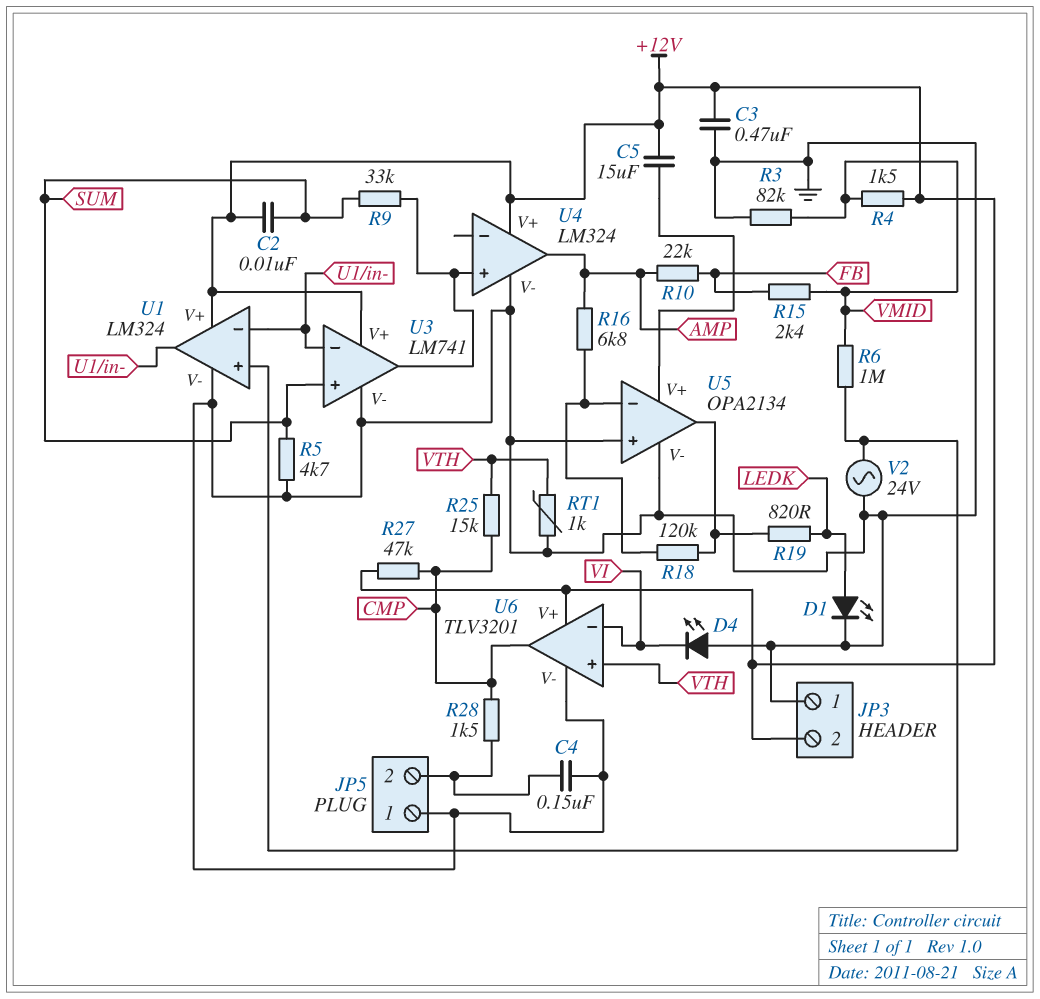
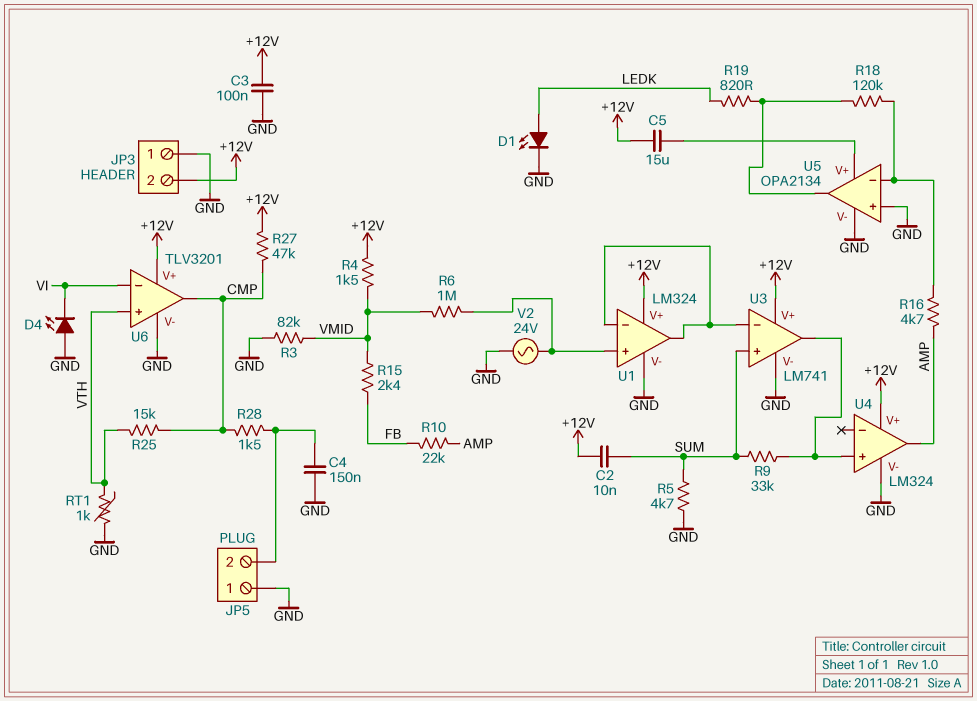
C3: 470nF (+12V, GND) -> 100nF (+12V, GND)
R16: 6.8k (AMP, U5/in-) -> 4.7k (AMP, U5/in-)

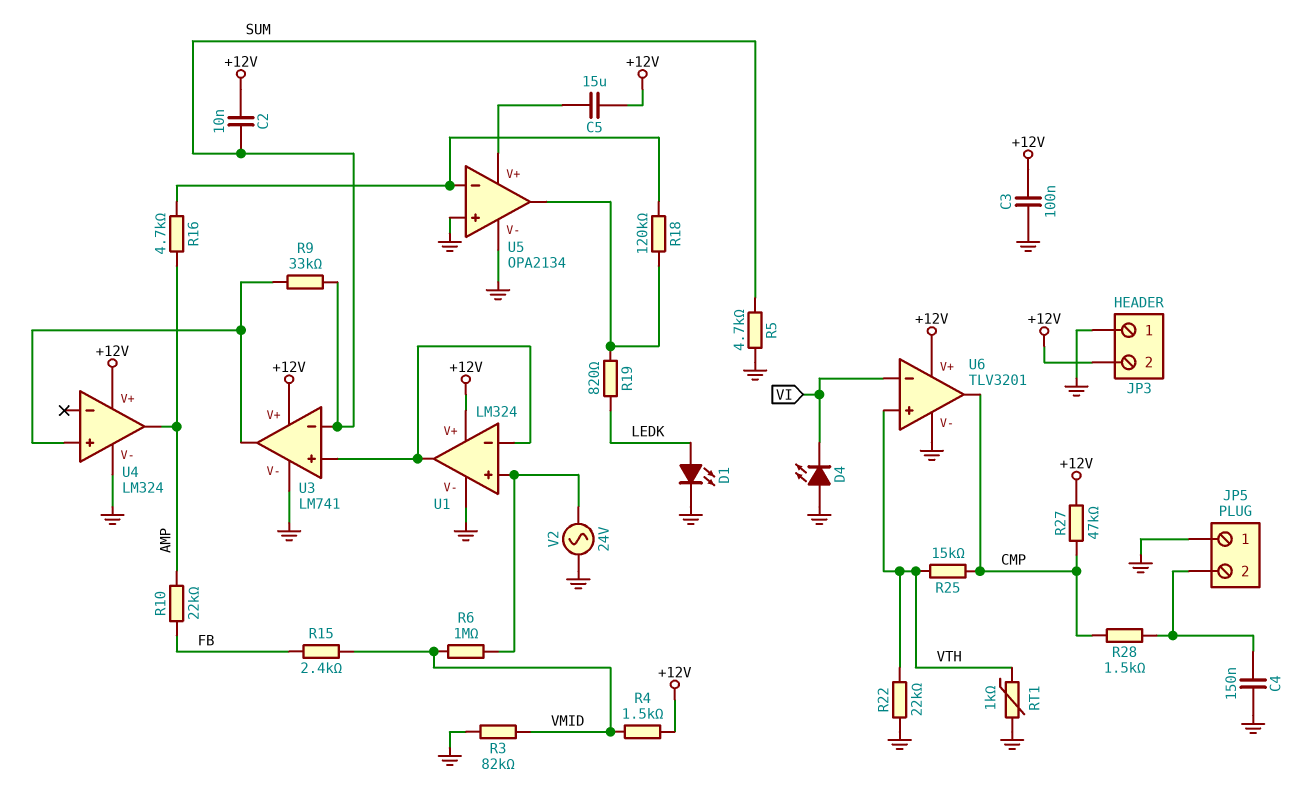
R22: none -> 22k (GND, VTH)
U3 pin in+: SUM -> U1/in-
U3 pin in-: U1/in- -> SUM

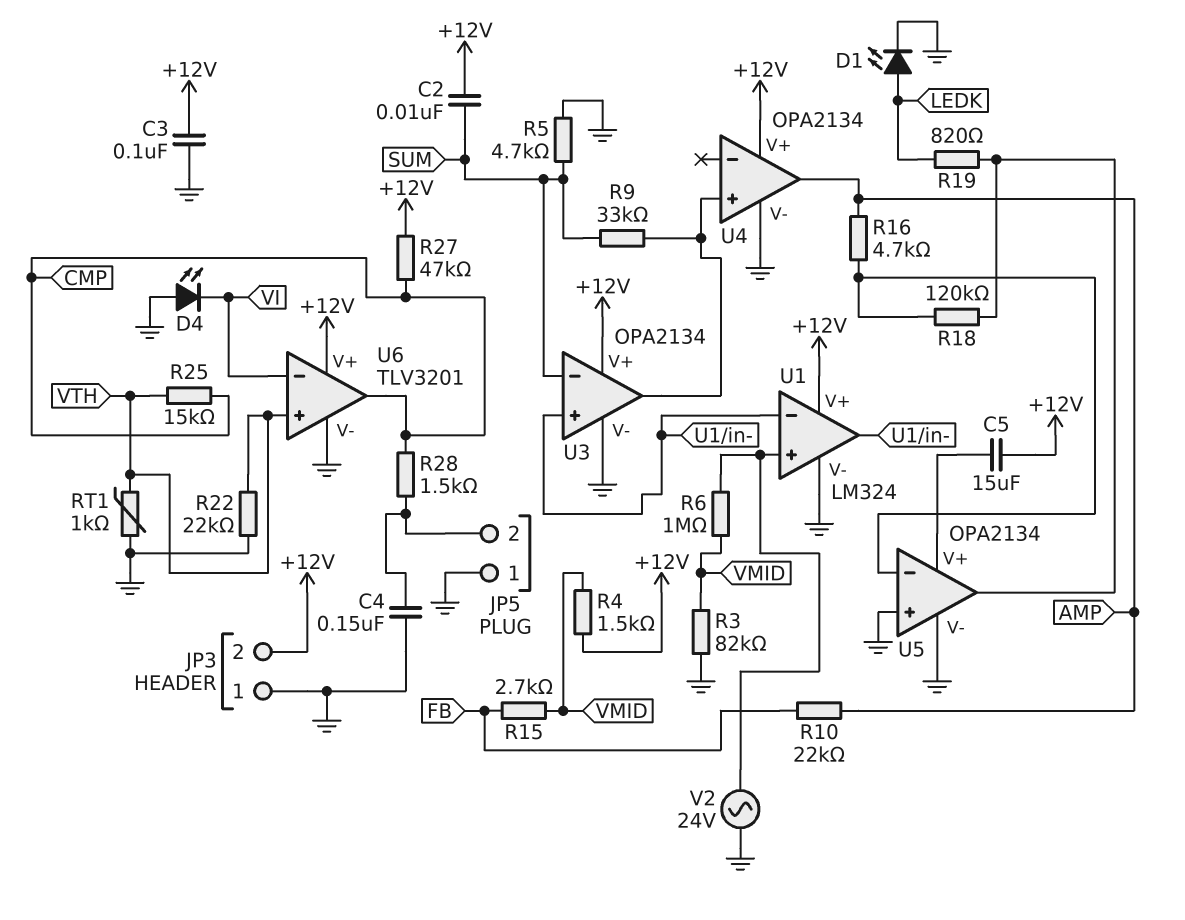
R15: 2.4k (FB, VMID) -> 2.7k (FB, VMID)
U3: LM741 -> OPA2134
U4: LM324 -> OPA2134

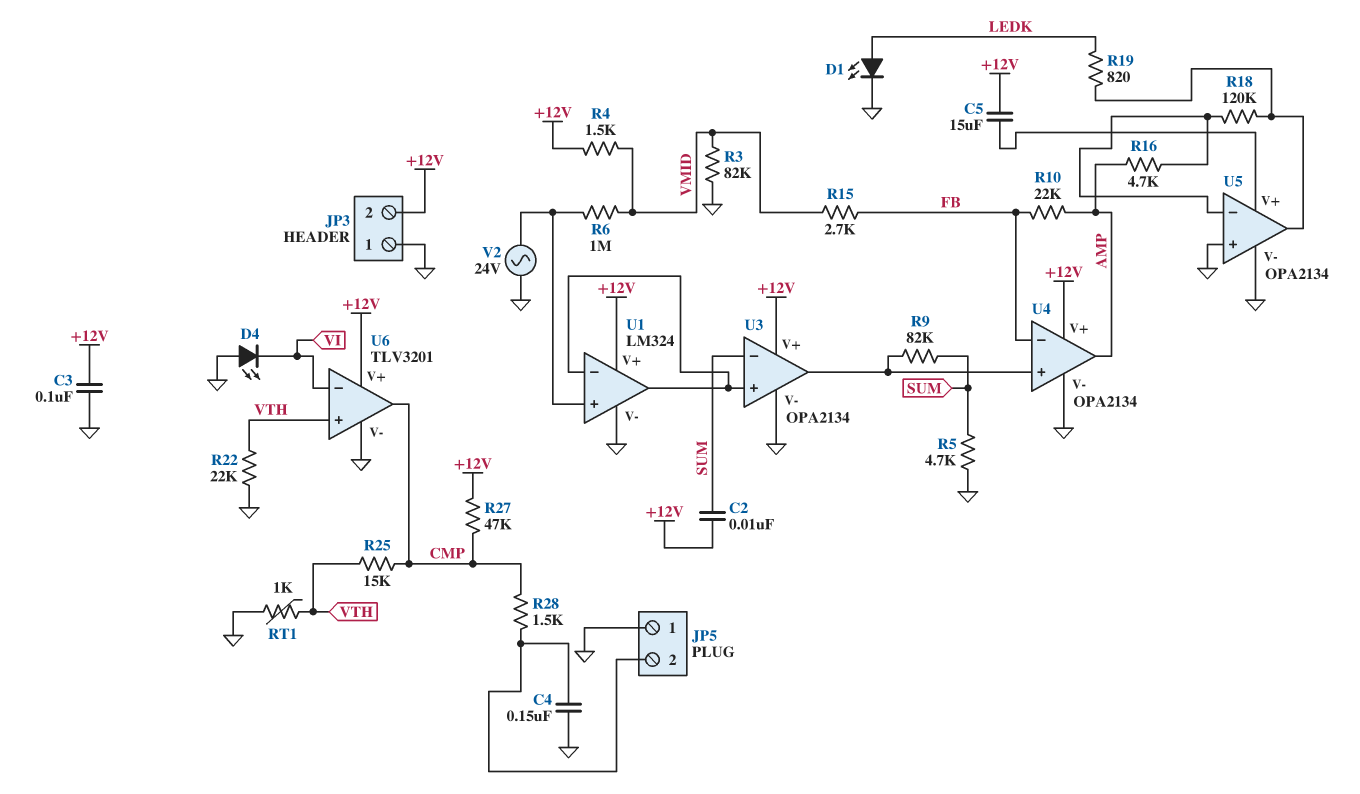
R9: 33k (SUM, U3/out) -> 82k (SUM, U3/out)
U4 pin in-: none -> FB

